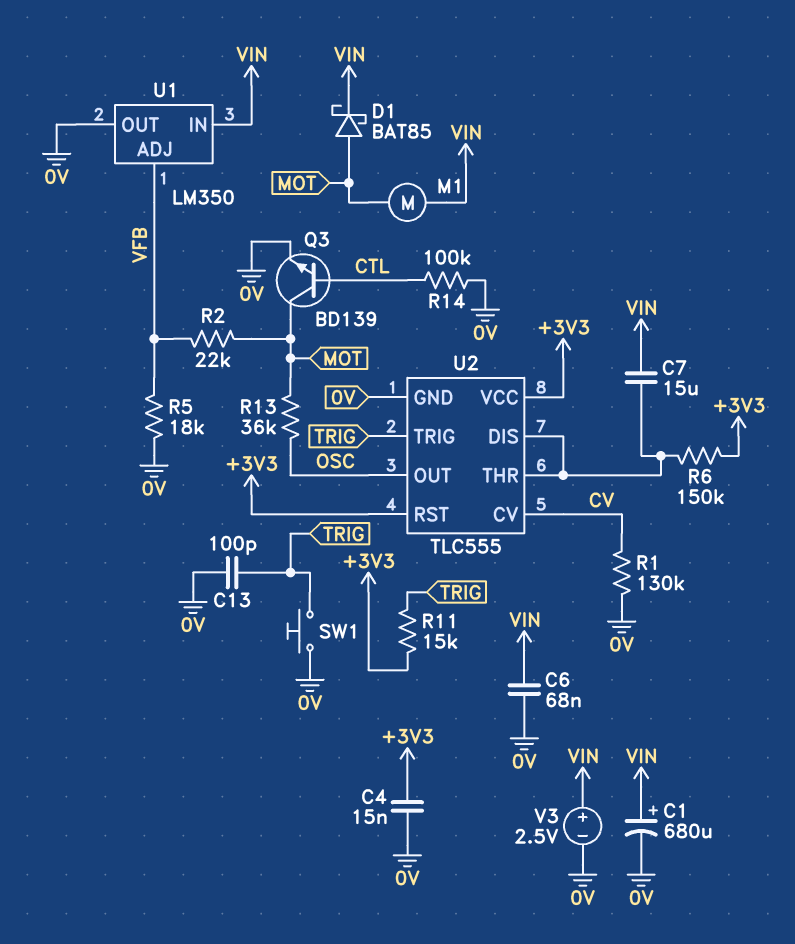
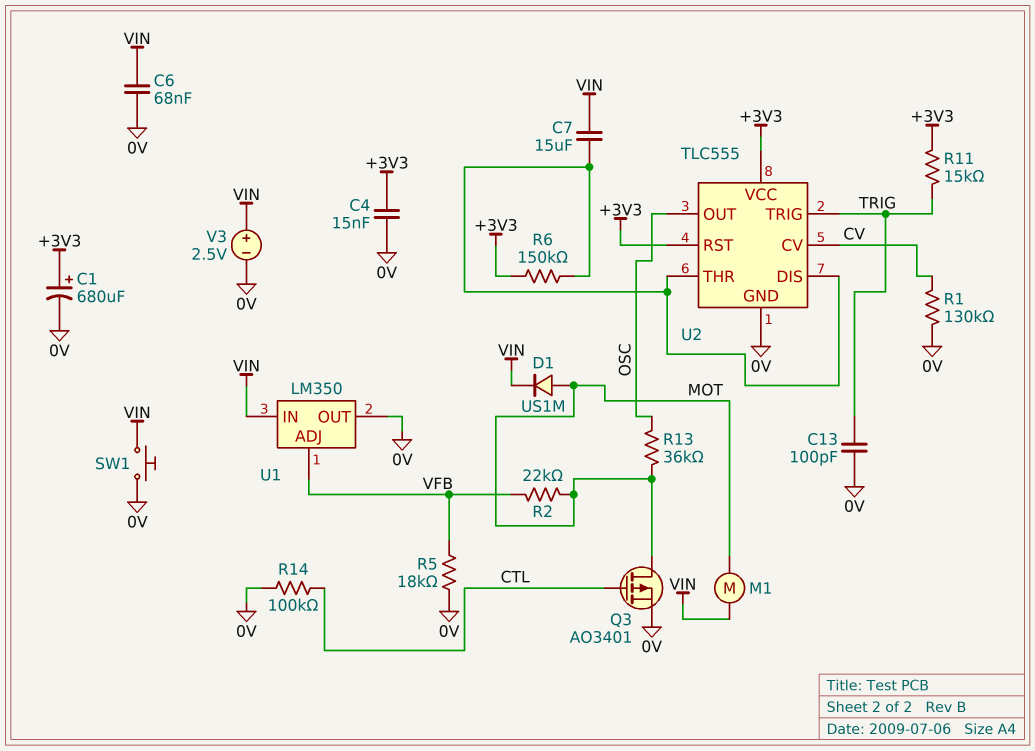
C1: 680uF (plus VIN, minus 0V) -> 680uF (plus +3V3, minus 0V)
D1: schottky BAT85 (A MOT, K VIN) -> diode US1M (A MOT, K VIN)
Q3: NPN BD139 (B CTL, C MOT, E 0V) -> PMOS AO3401 (G CTL, D MOT, S 0V)
SW1: button (0V, TRIG) -> button (0V, VIN)

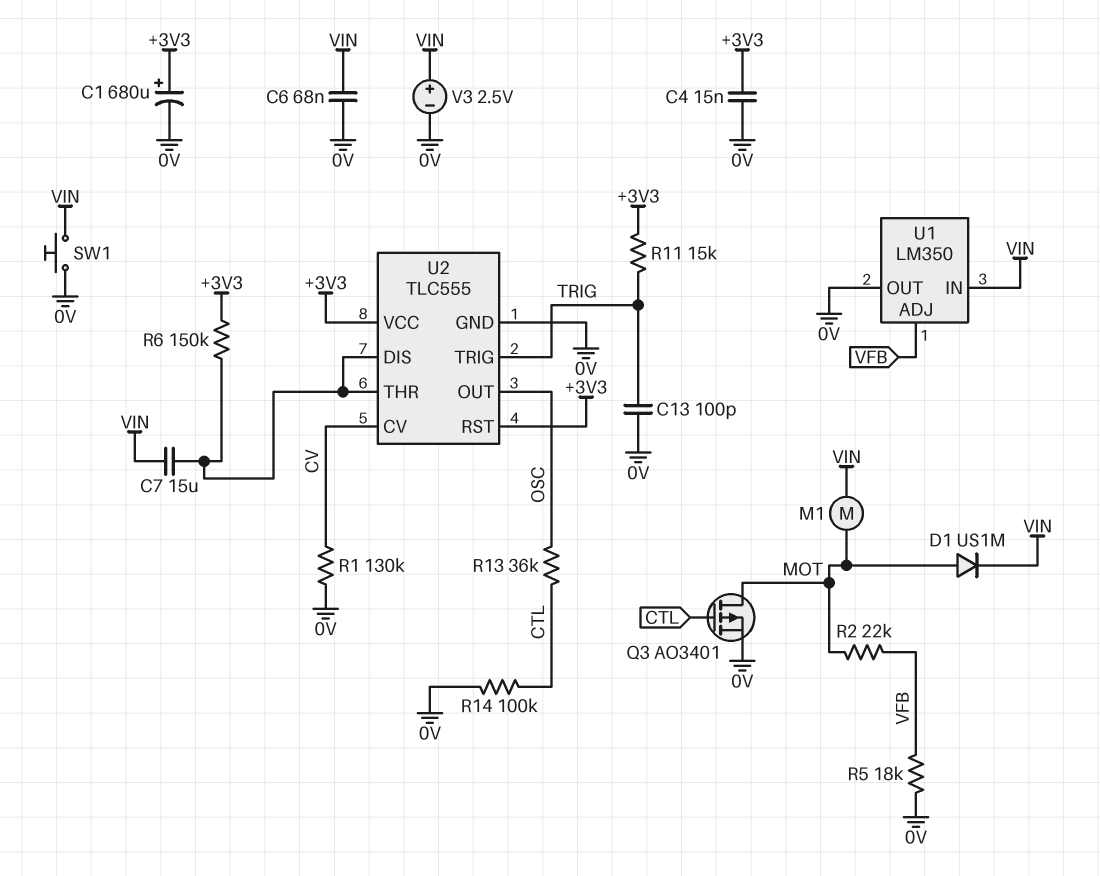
R13: 36k (MOT, OSC) -> 36k (CTL, OSC)

